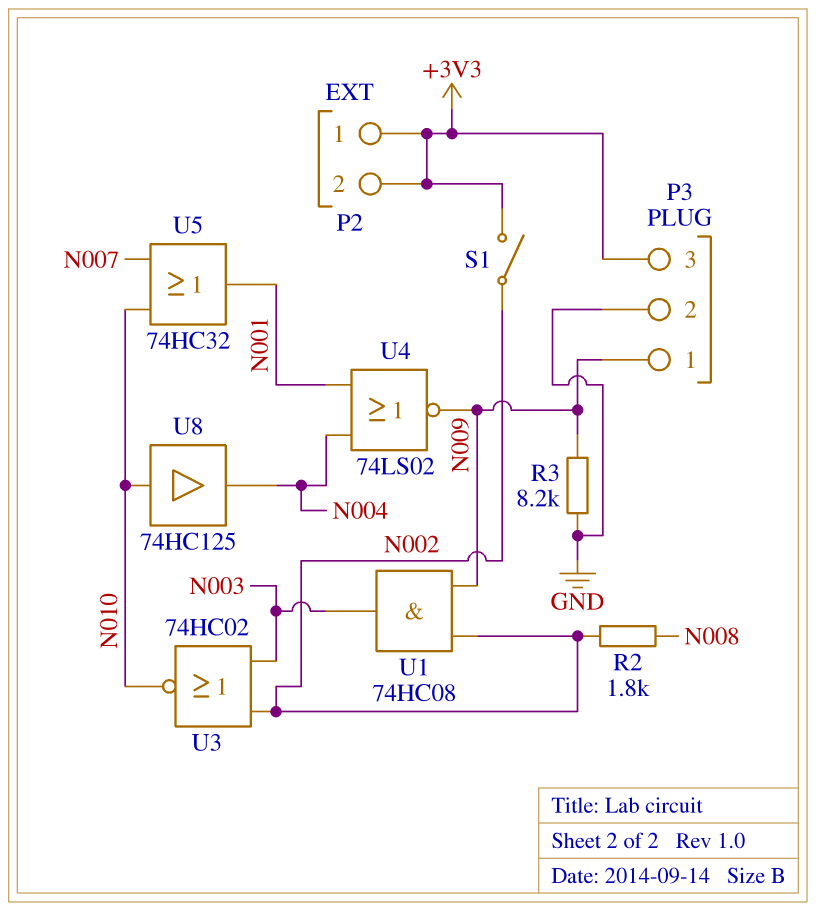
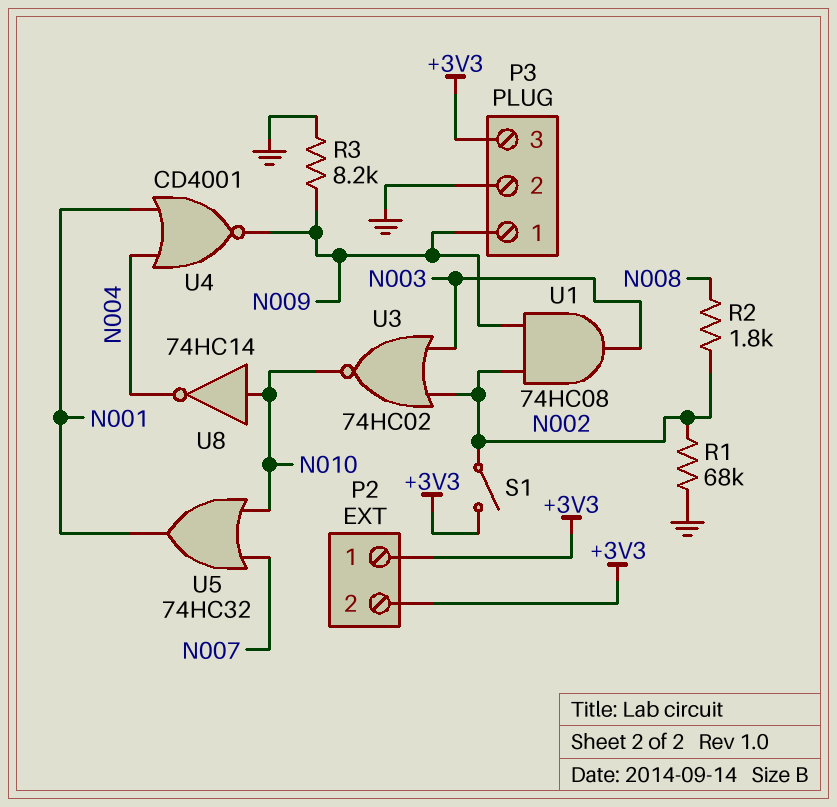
R1: none -> 68k (GND, N002)
U4: NOR 74LS02 (in N001, in N004, out N009) -> NOR CD4001 (in N001, in N004, out N009)
U8: buffer 74HC125 (in N010, out N004) -> NOT 74HC14 (in N010, out N004)

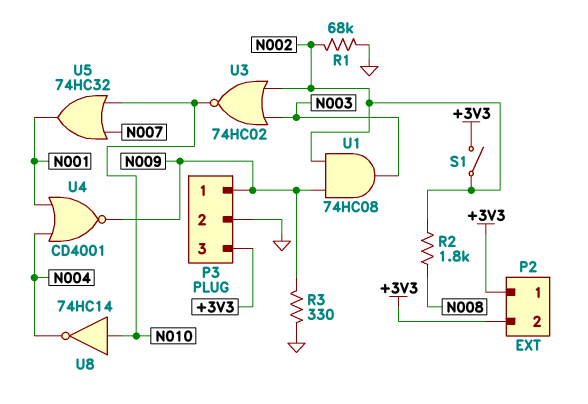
R3: 8.2k (GND, N009) -> 330 (GND, N009)

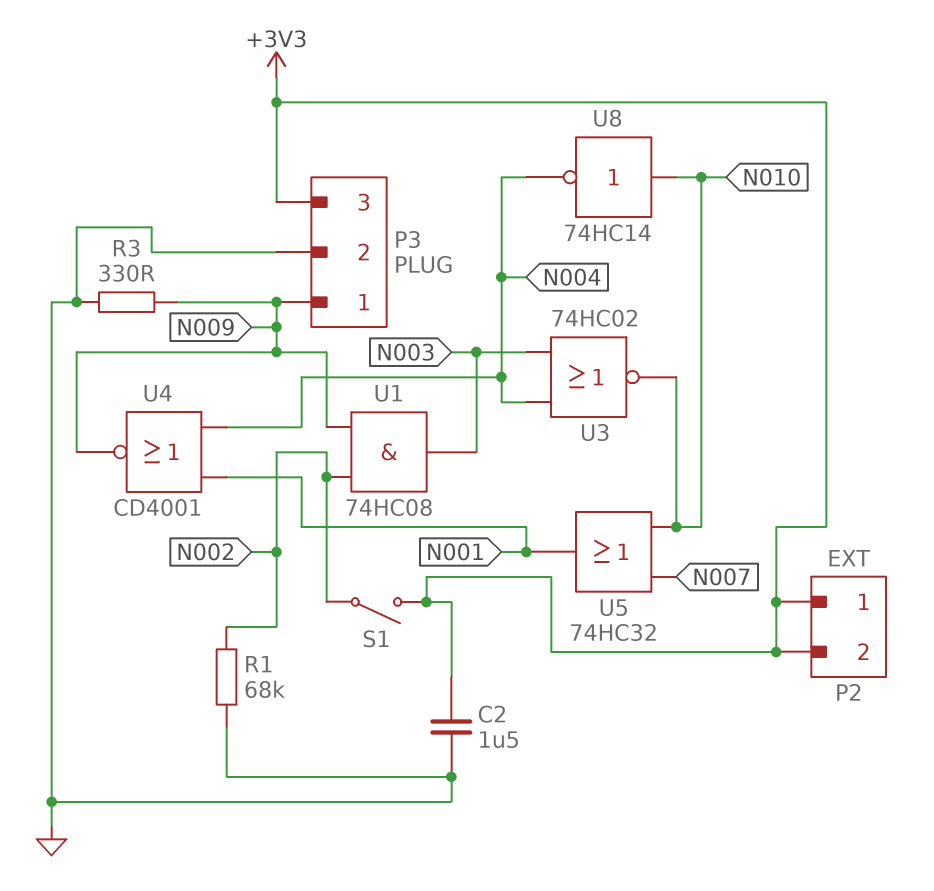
C2: none -> 1.5uF (+3V3, GND)
R2: 1.8k (N002, N008) -> none
U3: NOR 74HC02 (in N002, in N003, out N010) -> NOR 74HC02 (in N003, in N004, out N010)

